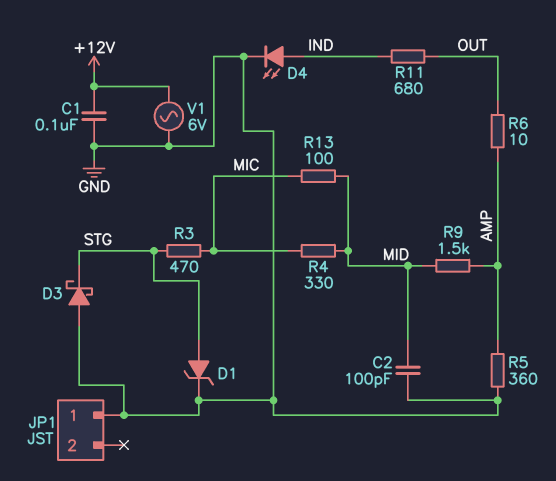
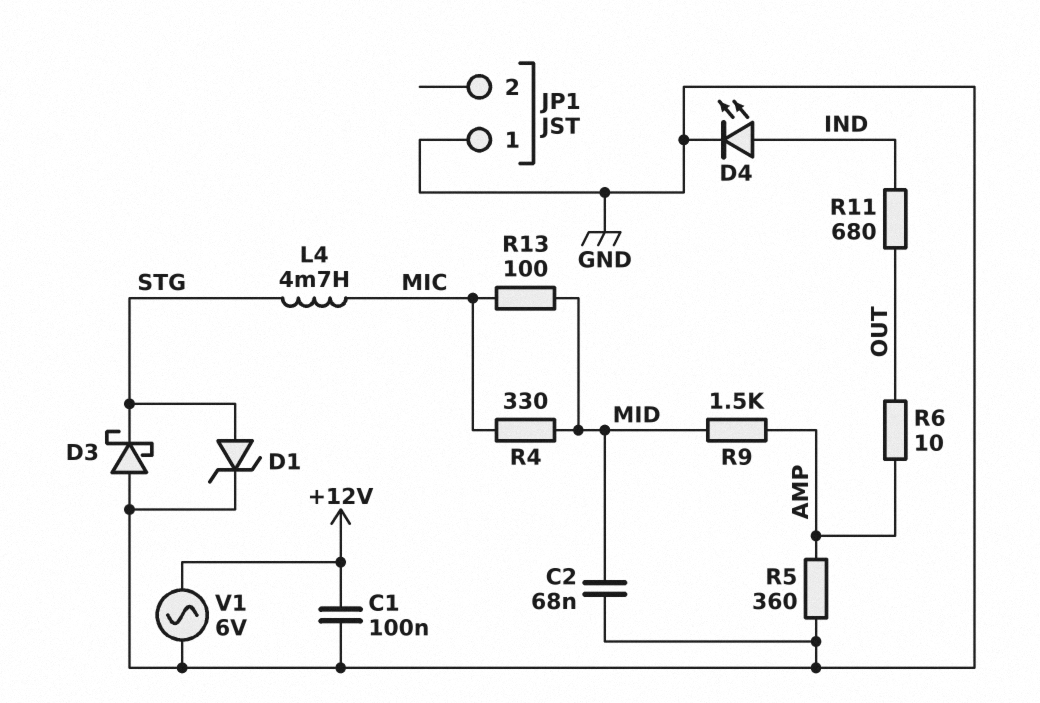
C2: 100pF (GND, MID) -> 68nF (GND, MID)
L4: none -> 4.7mH (MIC, STG)
R3: 470 (MIC, STG) -> none

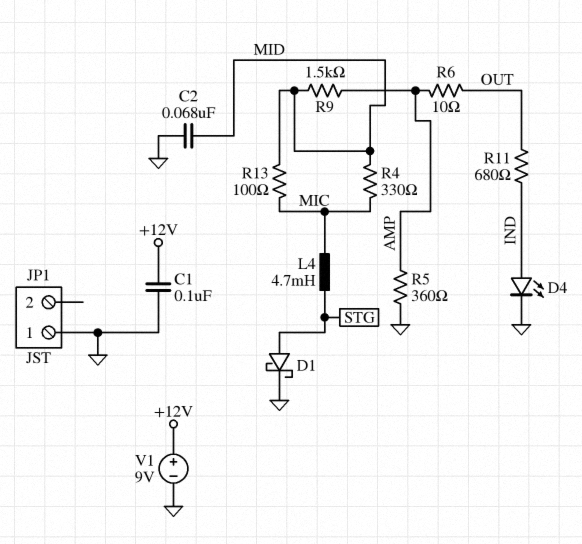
D1: zener (A STG, K GND) -> schottky (A STG, K GND)
D3: schottky (A GND, K STG) -> none
V1: AC 6V (+12V, GND) -> 9V (plus +12V, minus GND)

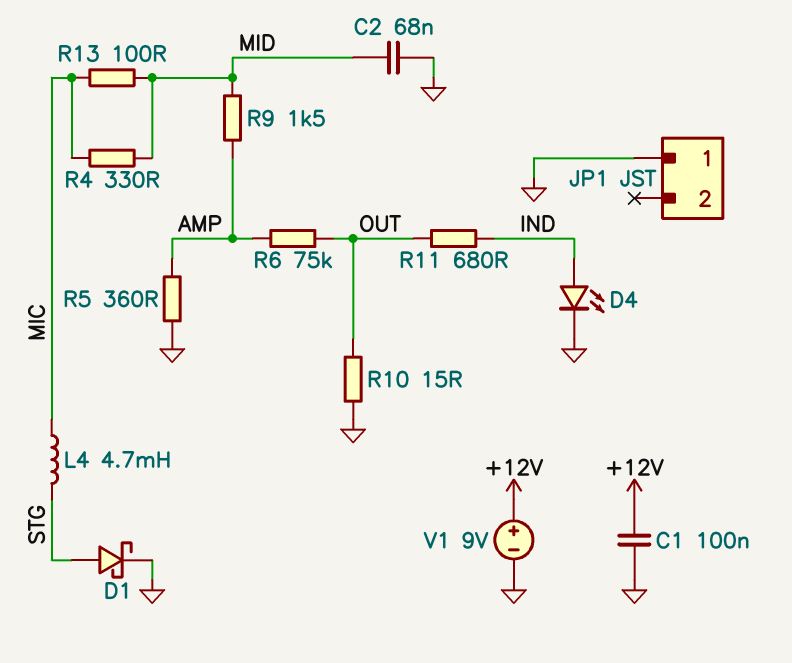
R6: 10 (AMP, OUT) -> 75k (AMP, OUT)
R10: none -> 15 (GND, OUT)

